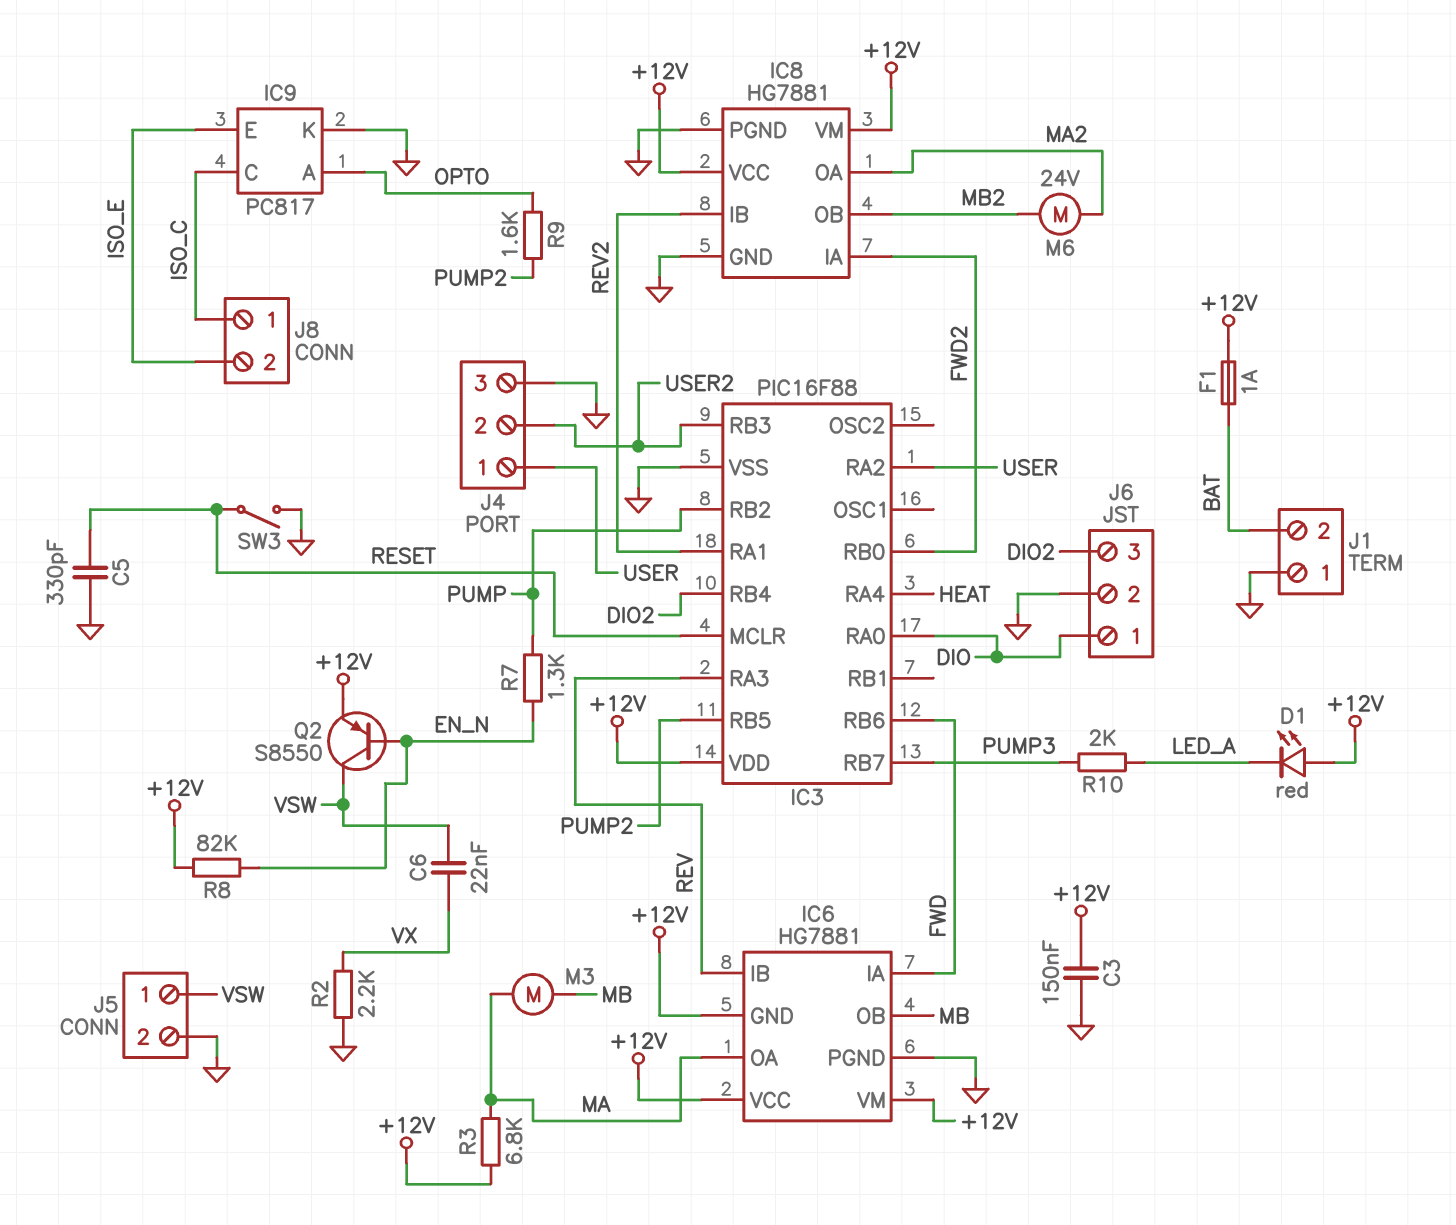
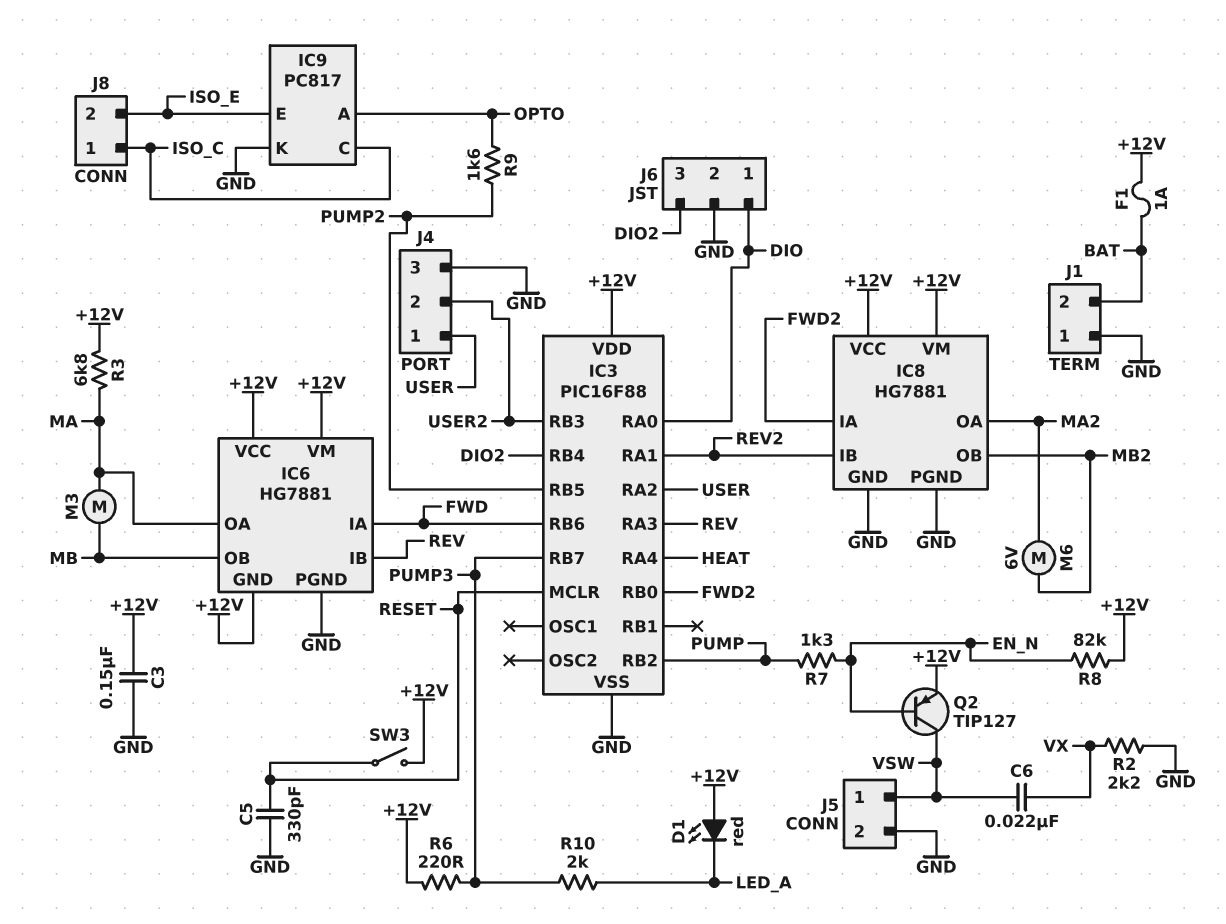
M6: motor 24V (MA2, MB2) -> motor 6V (MA2, MB2)
Q2: PNP S8550 (B EN_N, C VSW, E +12V) -> PNP TIP127 (B EN_N, C VSW, E +12V)
R6: none -> 220 (+12V, PUMP3)
SW3: switch (GND, RESET) -> switch (+12V, RESET)

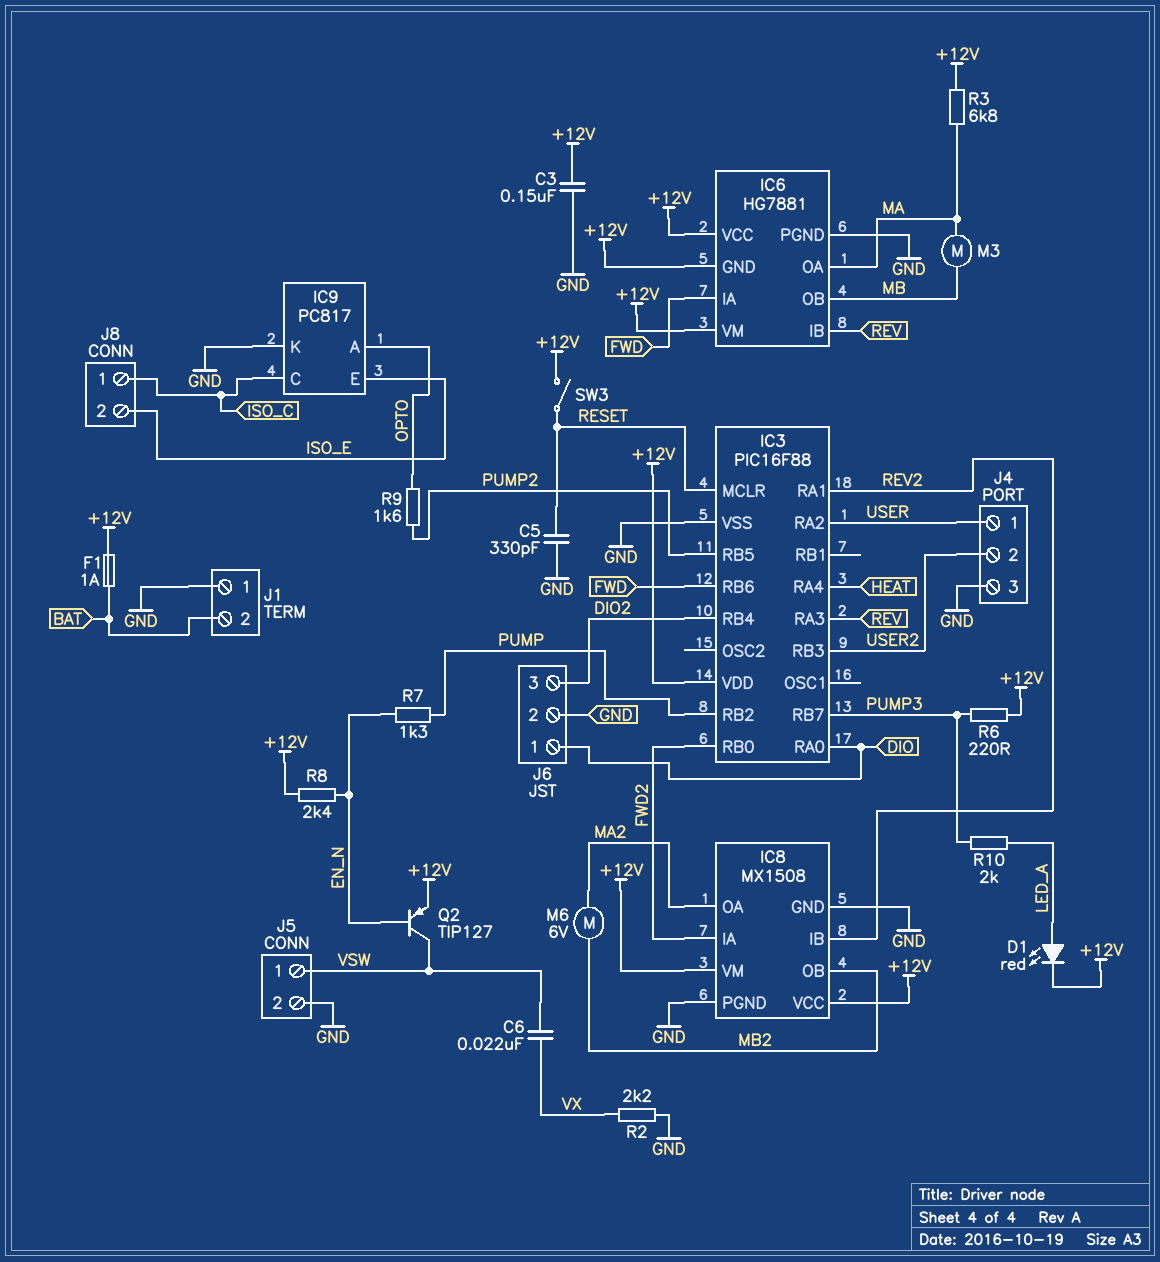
D1: LED red (A +12V, K LED_A) -> LED red (A LED_A, K +12V)
IC8: HG7881 -> MX1508
R8: 82k (+12V, EN_N) -> 2.4k (+12V, EN_N)

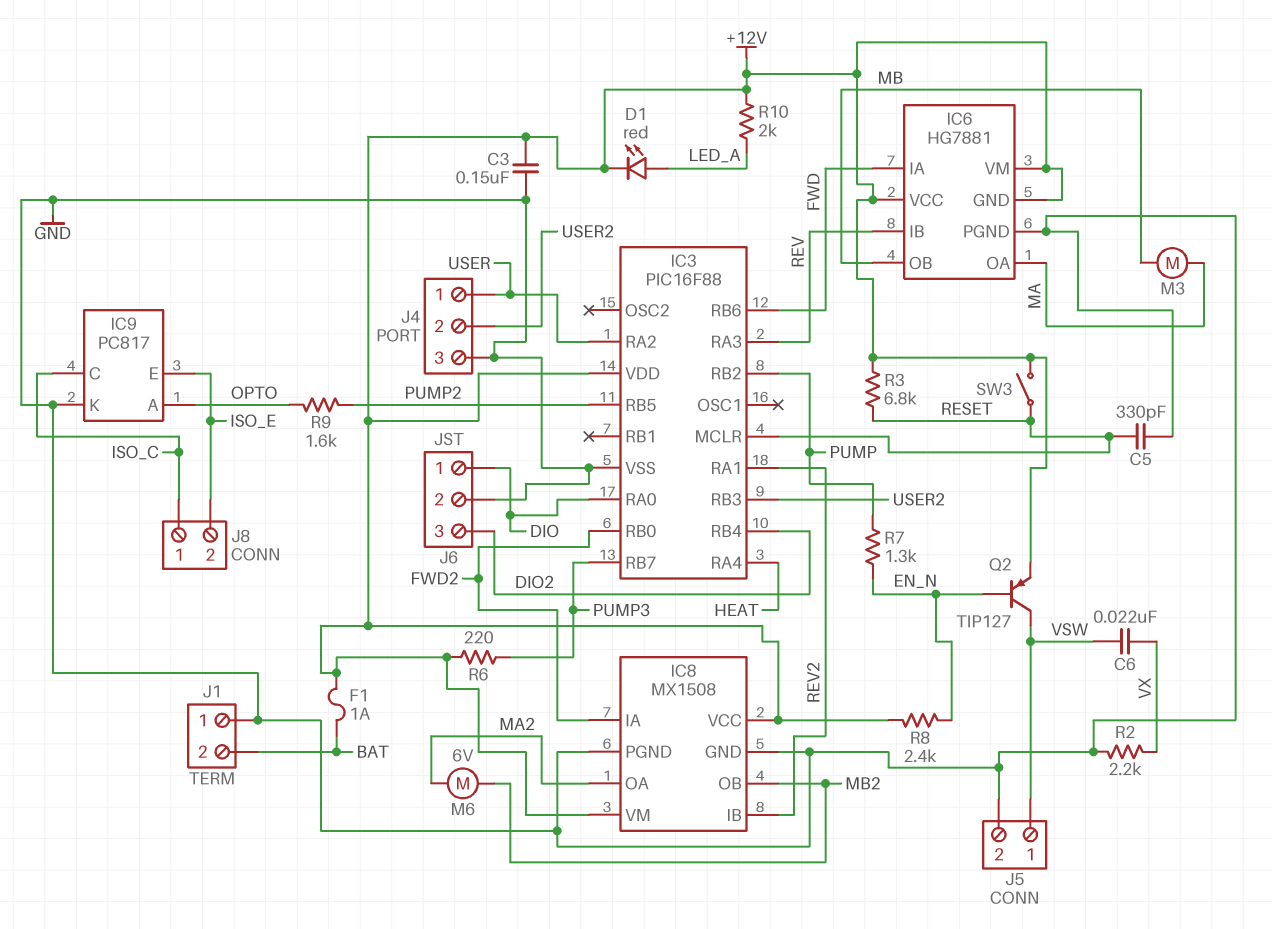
R3: 6.8k (+12V, MA) -> 6.8k (+12V, RESET)
R10: 2k (LED_A, PUMP3) -> 2k (+12V, LED_A)

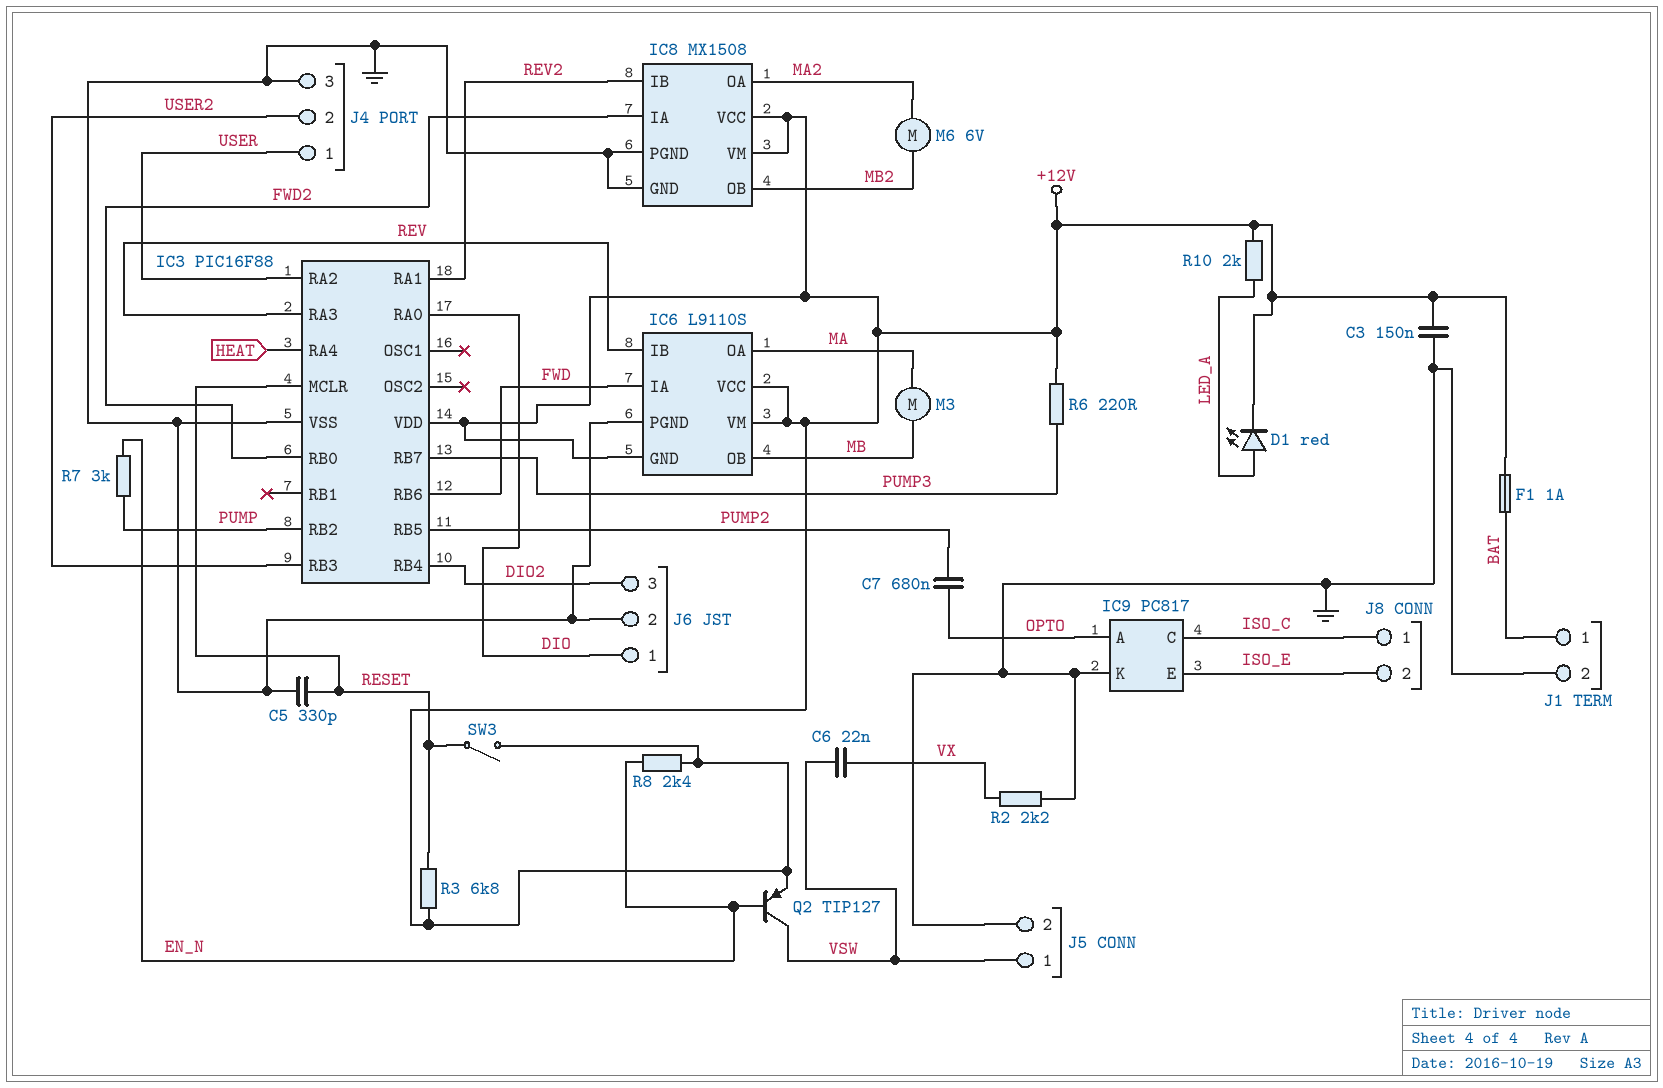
C7: none -> 680nF (OPTO, PUMP2)
IC6: HG7881 -> L9110S
J1 pin 1: GND -> BAT
J1 pin 2: BAT -> GND
R7: 1.3k (EN_N, PUMP) -> 3k (EN_N, PUMP)
R9: 1.6k (OPTO, PUMP2) -> none

